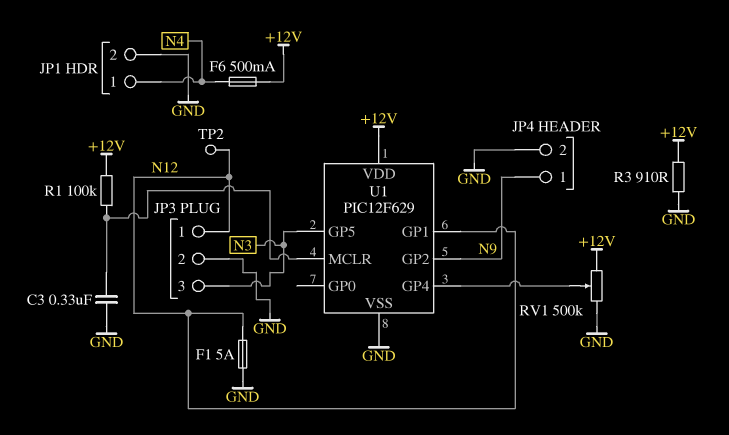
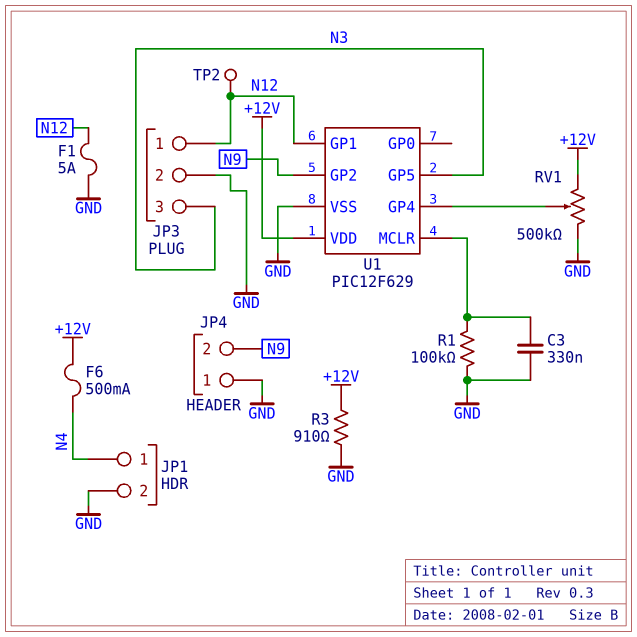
JP4 pin 1: N9 -> GND
JP4 pin 2: GND -> N9
R1: 100k (+12V, U1/MCLR) -> 100k (GND, U1/MCLR)

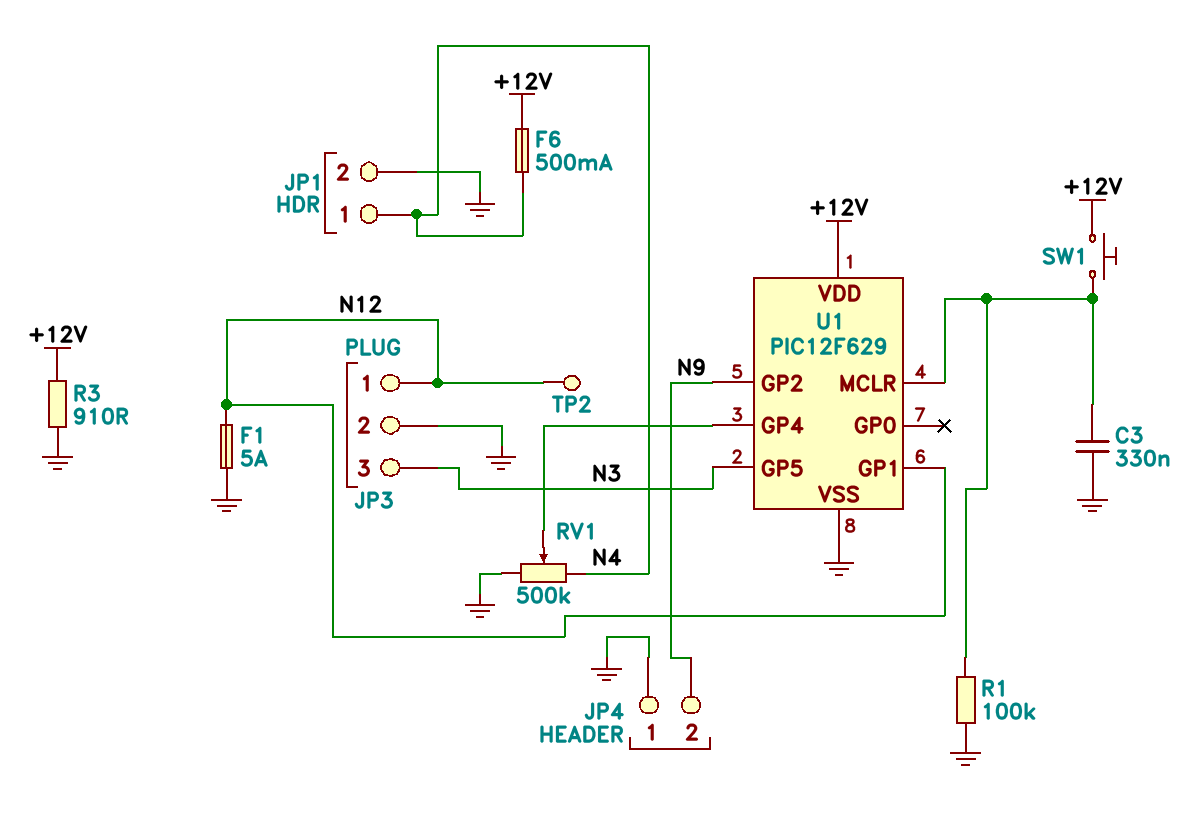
RV1: 500k (+12V, GND, wiper U1/GP4) -> 500k (GND, N4, wiper U1/GP4)
SW1: none -> button (+12V, U1/MCLR)

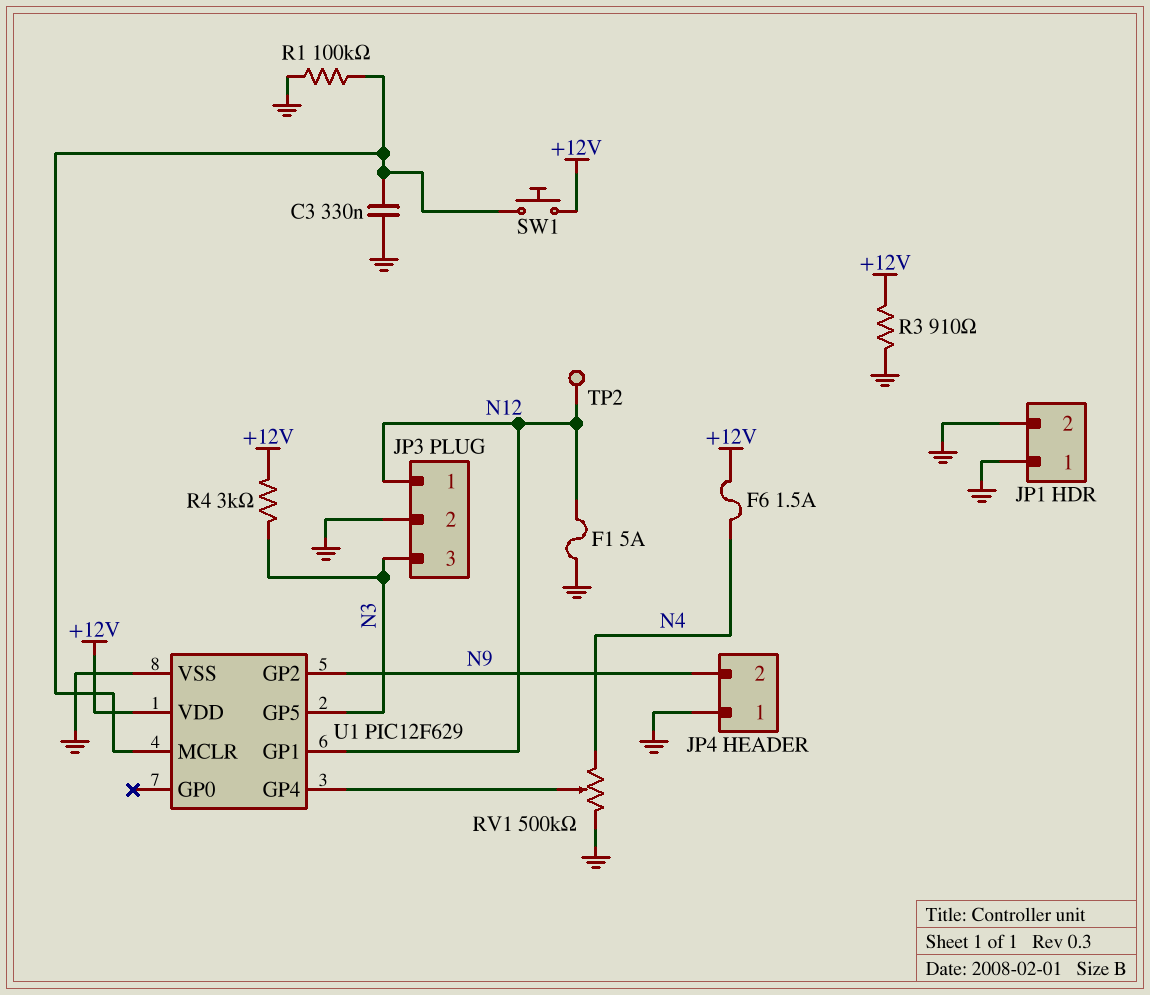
F6: 500mA (+12V, N4) -> 1.5A (+12V, N4)
JP1 pin 1: N4 -> GND
R4: none -> 3k (+12V, N3)

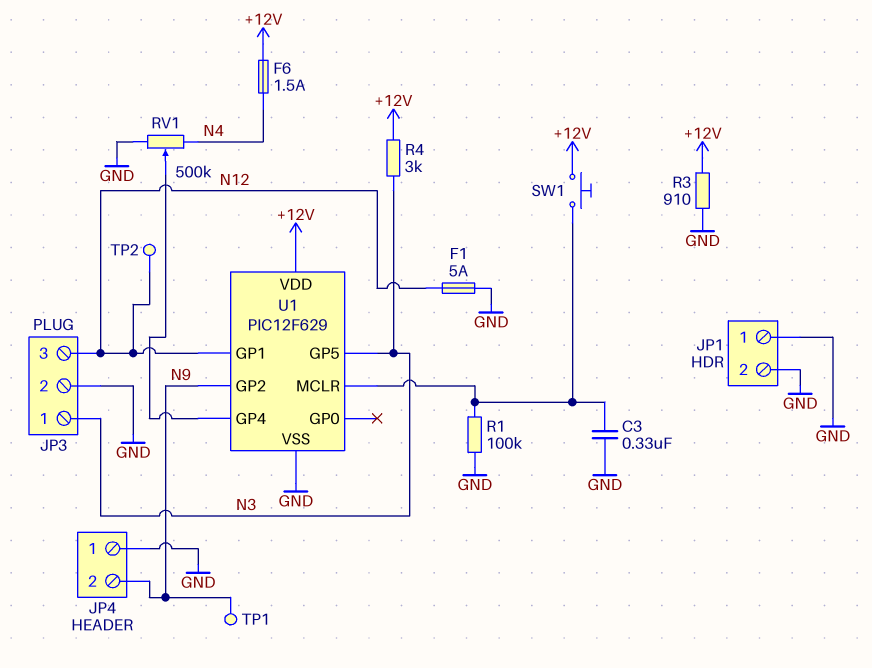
JP3 pin 1: N12 -> N3
JP3 pin 3: N3 -> N12
TP1: none -> test point (N9)

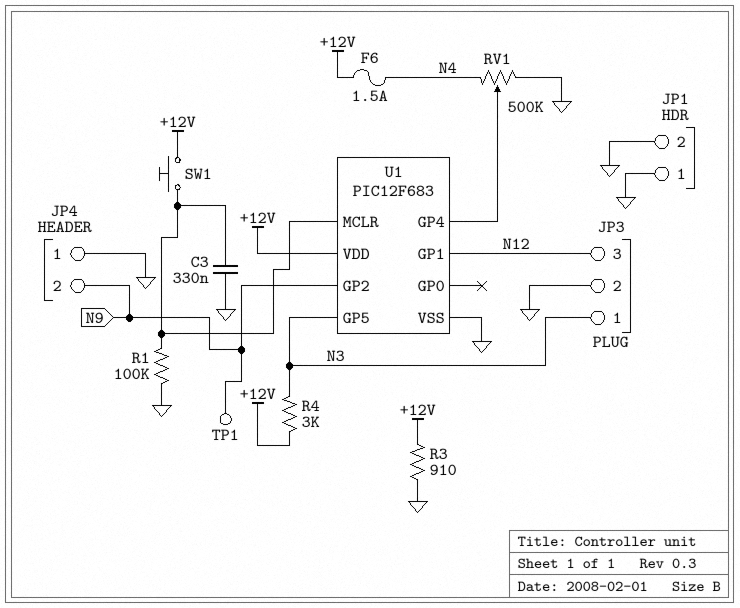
F1: 5A (GND, N12) -> none
TP2: test point (N12) -> none
U1: PIC12F629 -> PIC12F683

